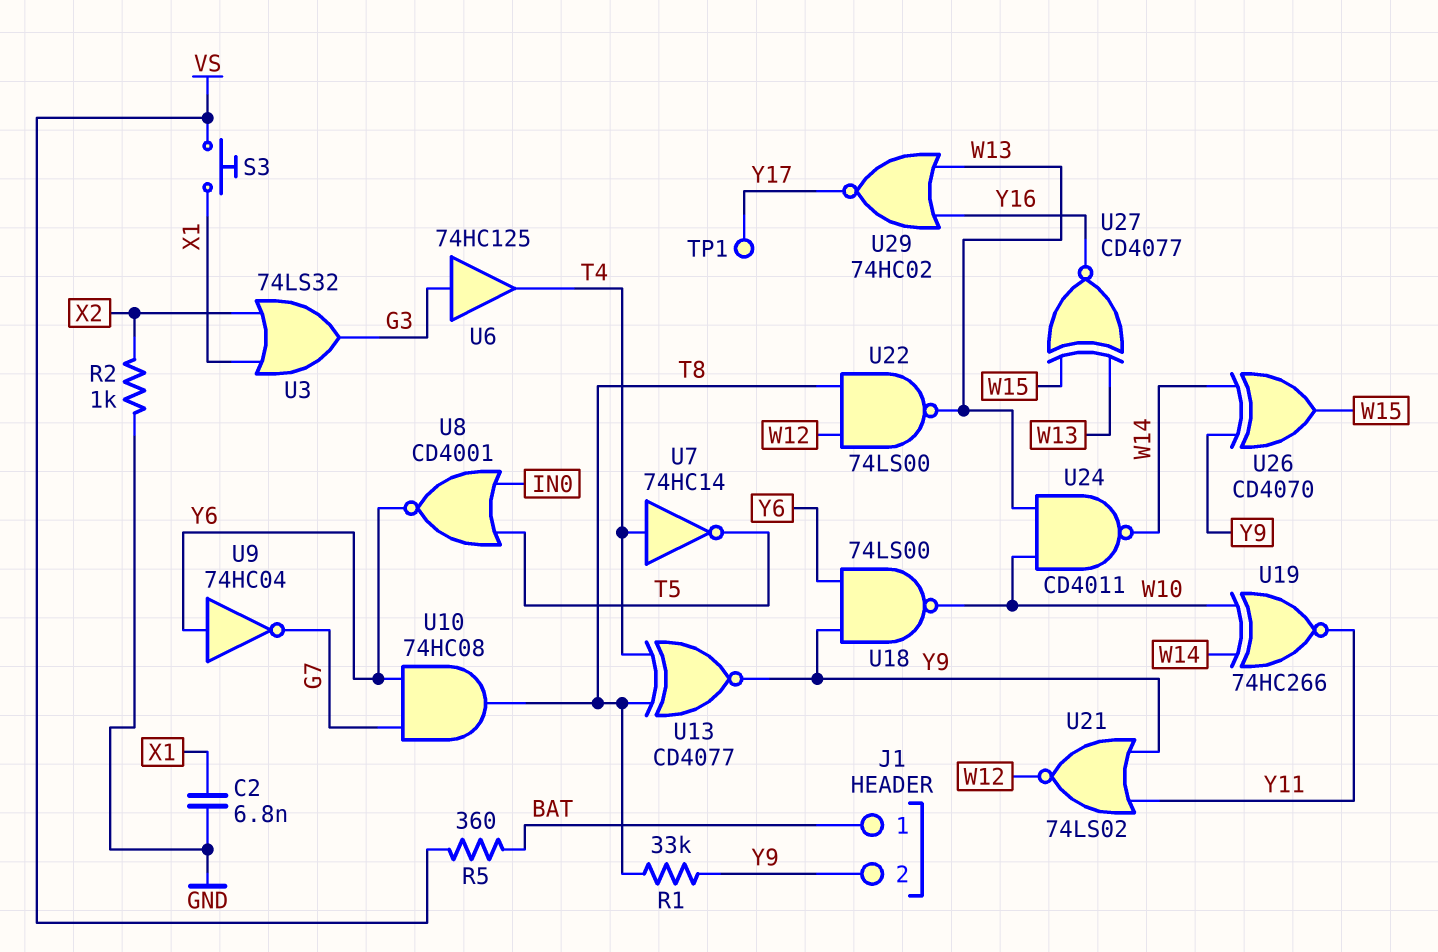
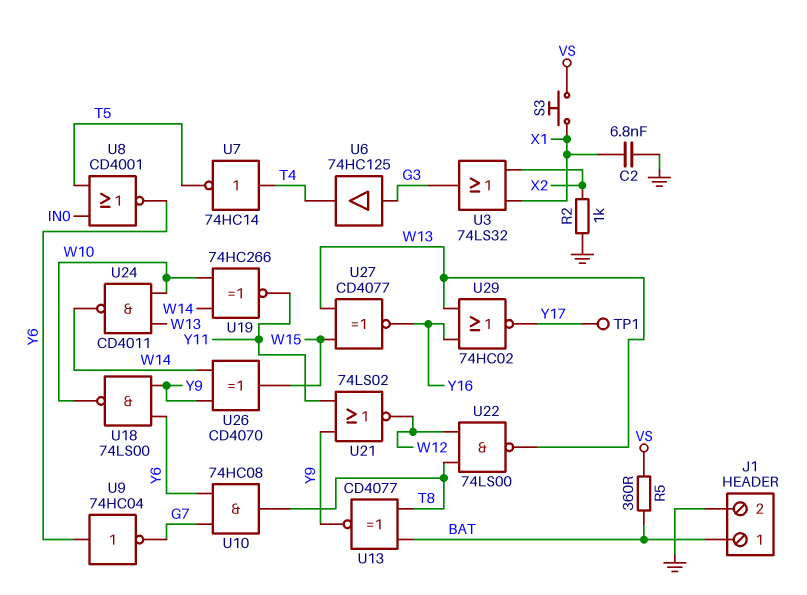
J1 pin 2: Y9 -> GND
R1: 33k (T8, Y9) -> none
U13: XNOR CD4077 (in T4, in T8, out Y9) -> XNOR CD4077 (in BAT, in T8, out Y9)

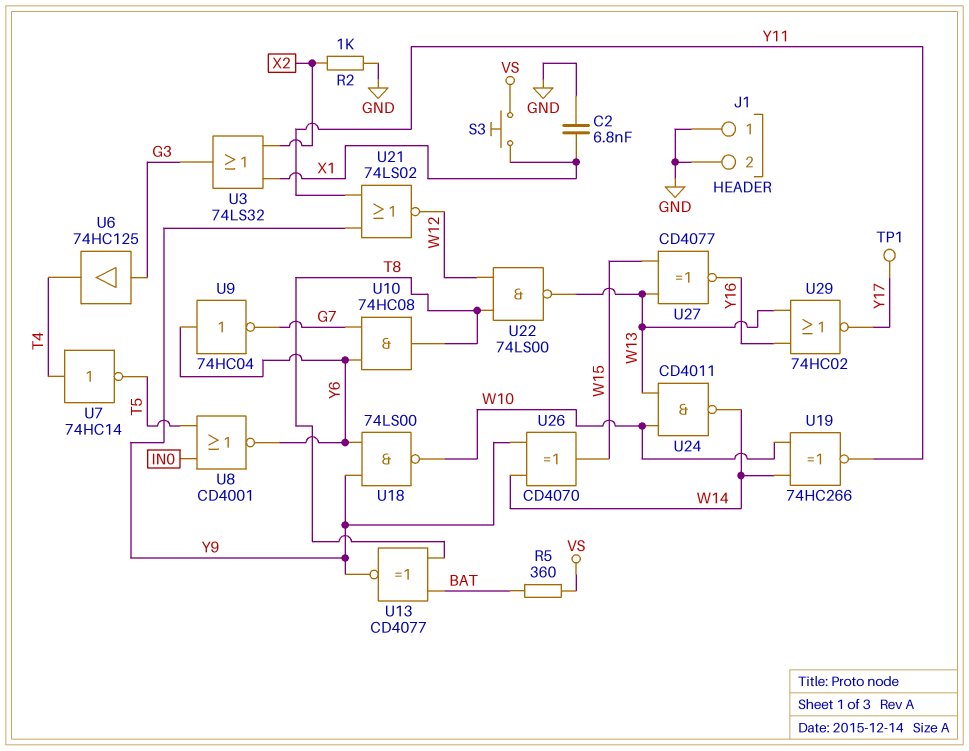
J1 pin 1: BAT -> GND

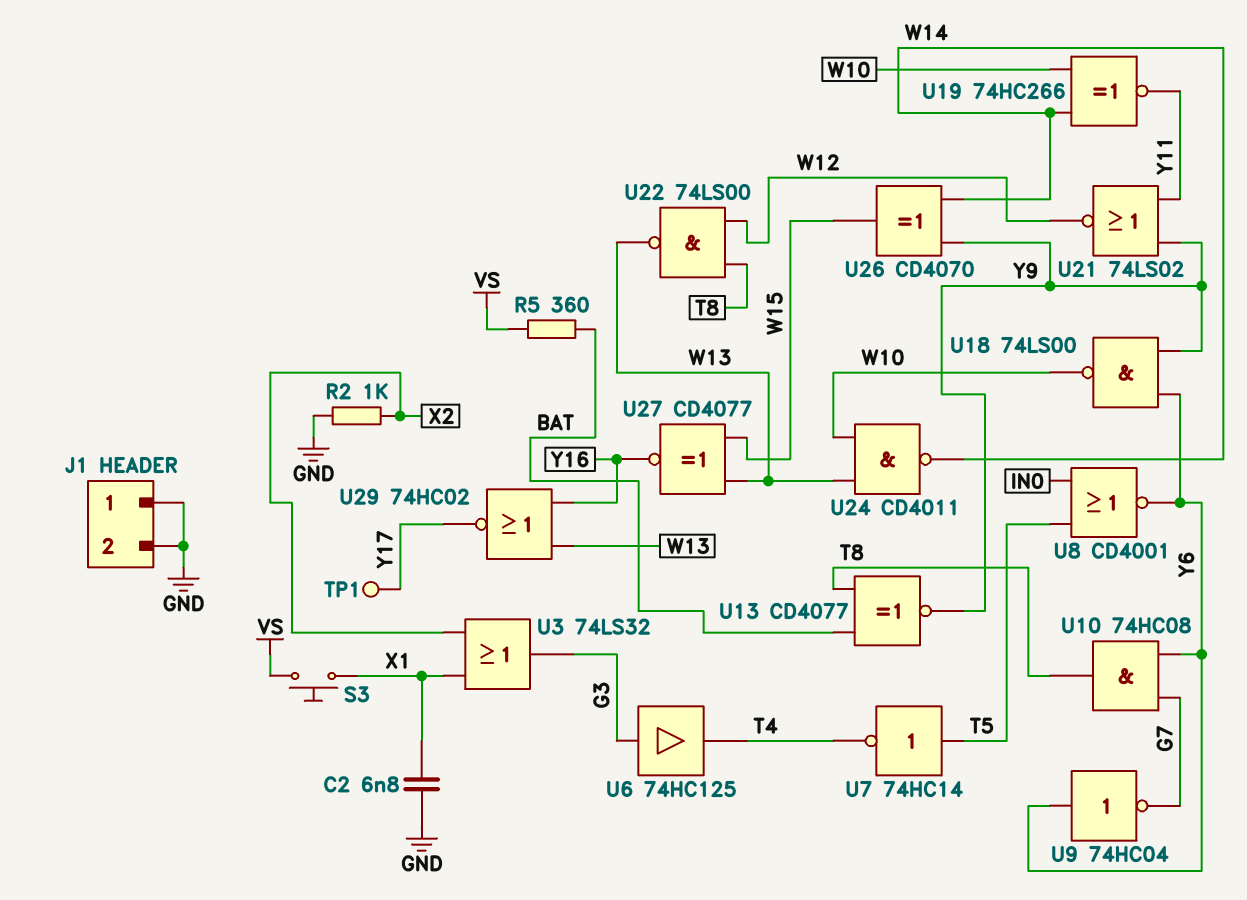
U7: NOT 74HC14 (in T4, out T5) -> NOT 74HC14 (in T5, out T4)

